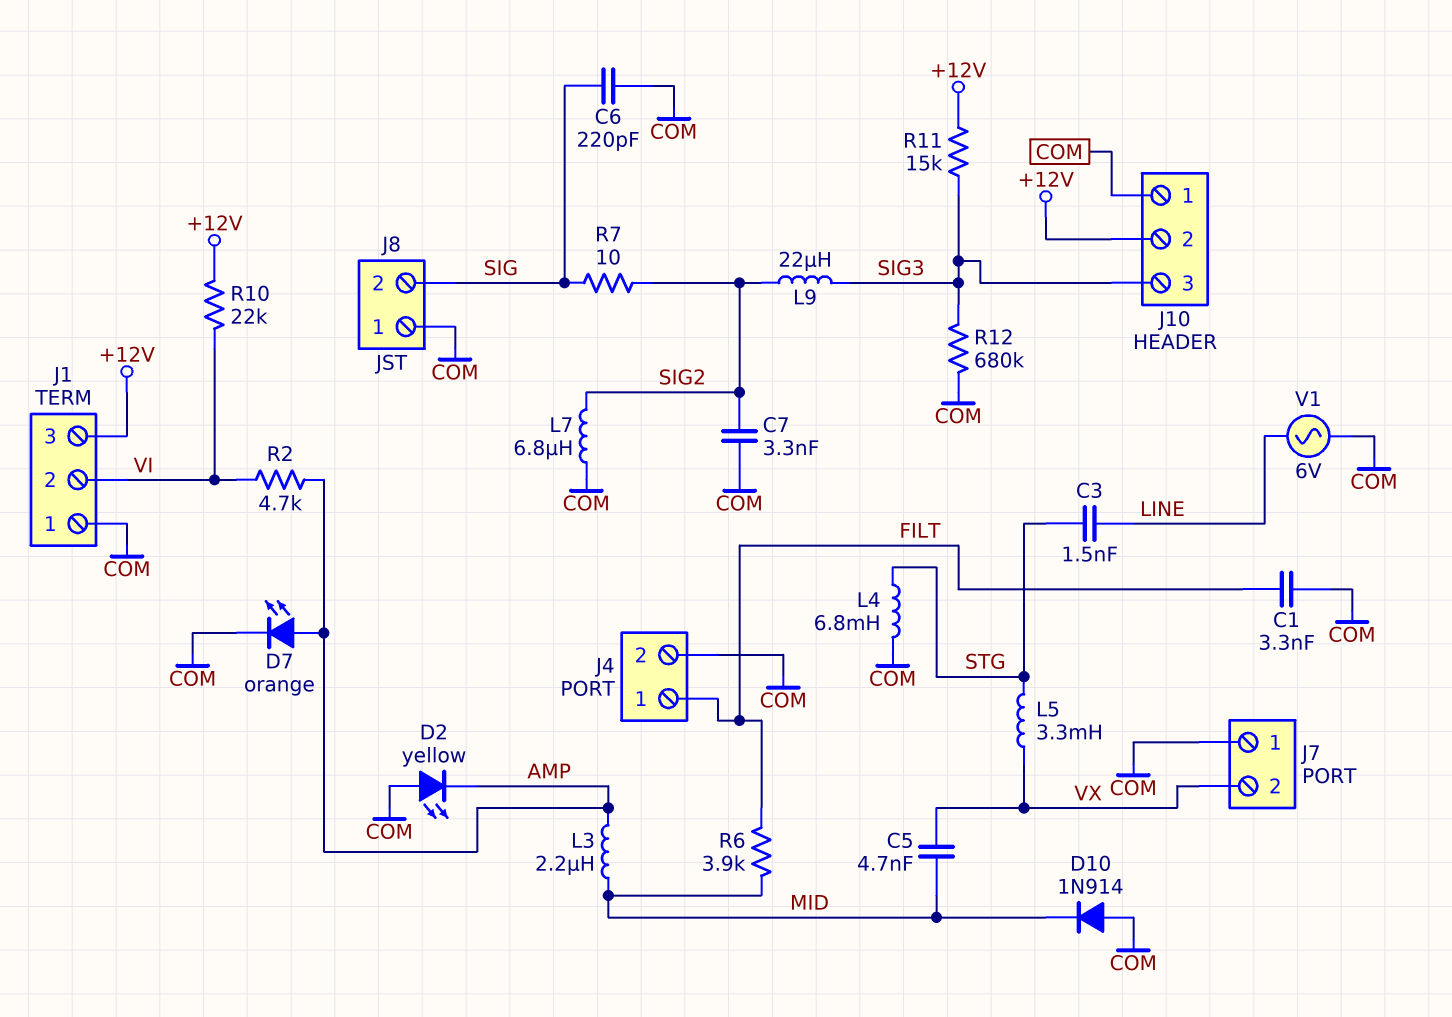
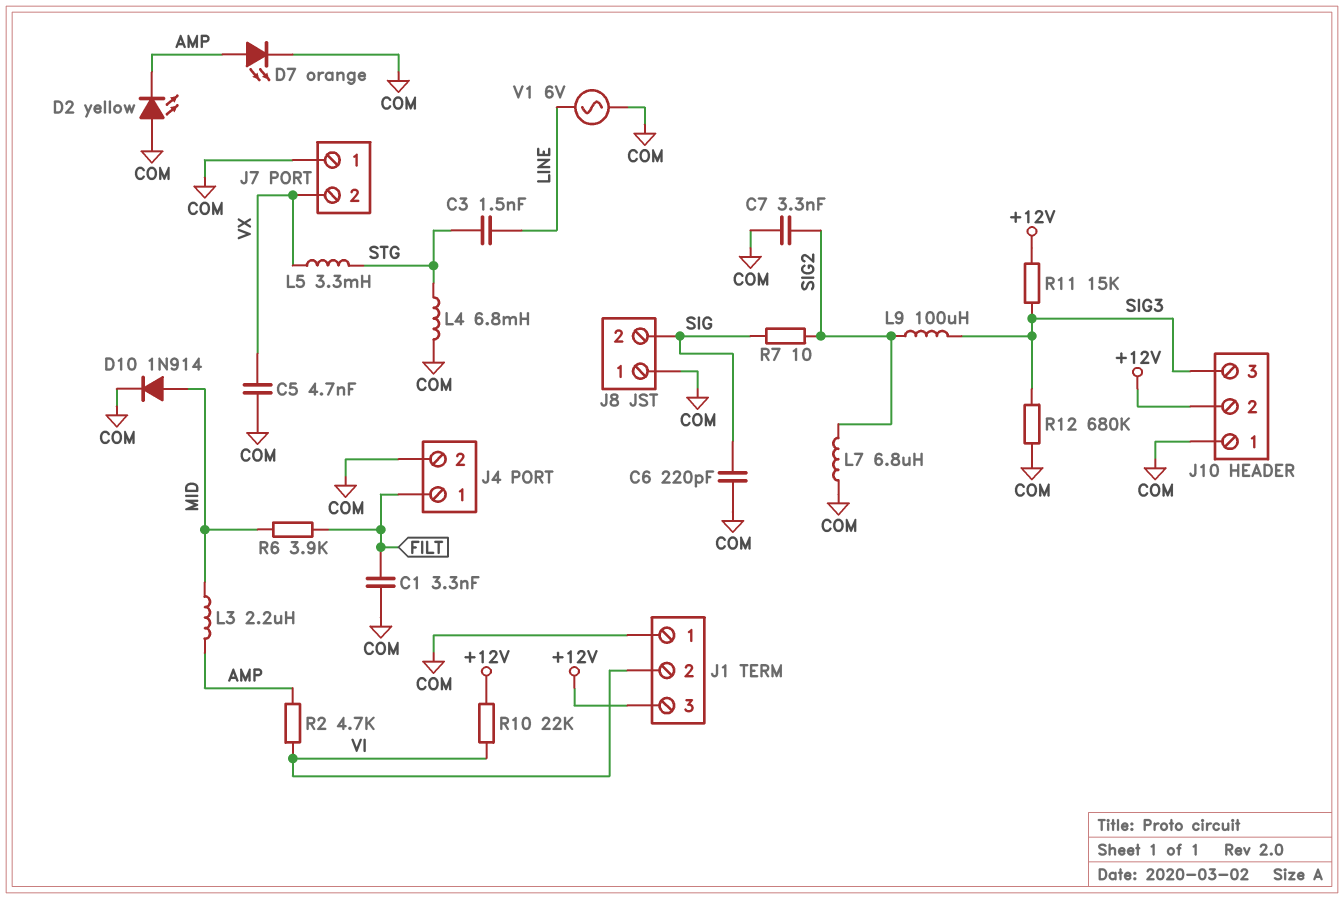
C5: 4.7nF (MID, VX) -> 4.7nF (COM, VX)
D10: diode 1N914 (A COM, K MID) -> diode 1N914 (A MID, K COM)
L9: 22uH (SIG2, SIG3) -> 100uH (SIG2, SIG3)

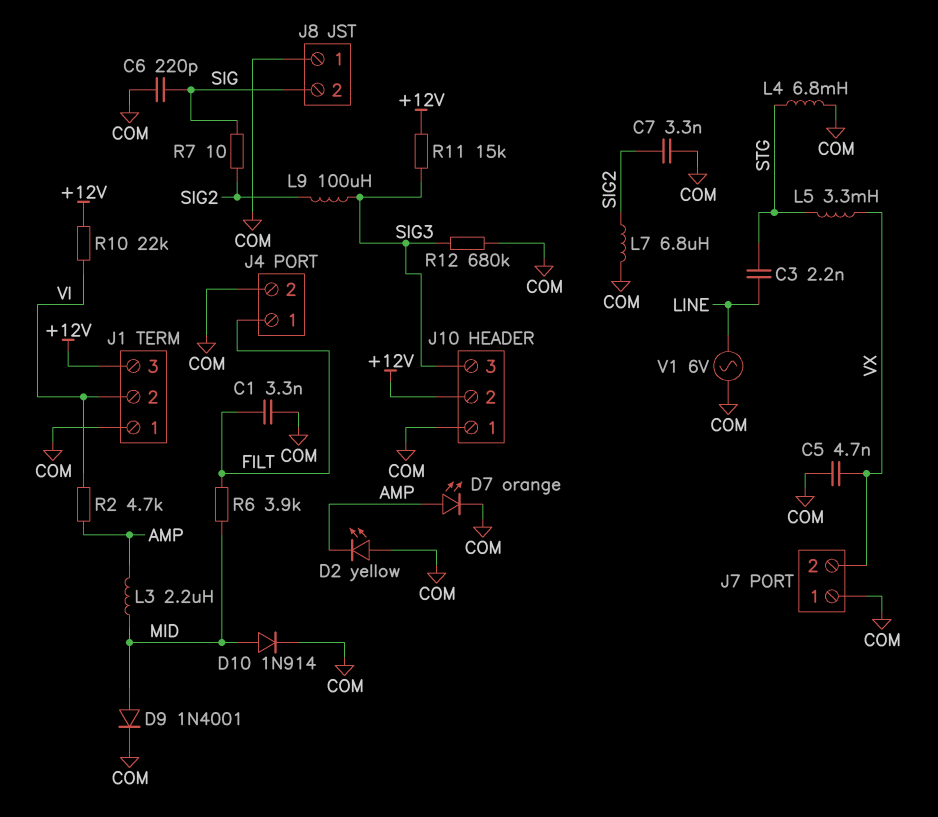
C3: 1.5nF (LINE, STG) -> 2.2nF (LINE, STG)
D9: none -> diode 1N4001 (A MID, K COM)

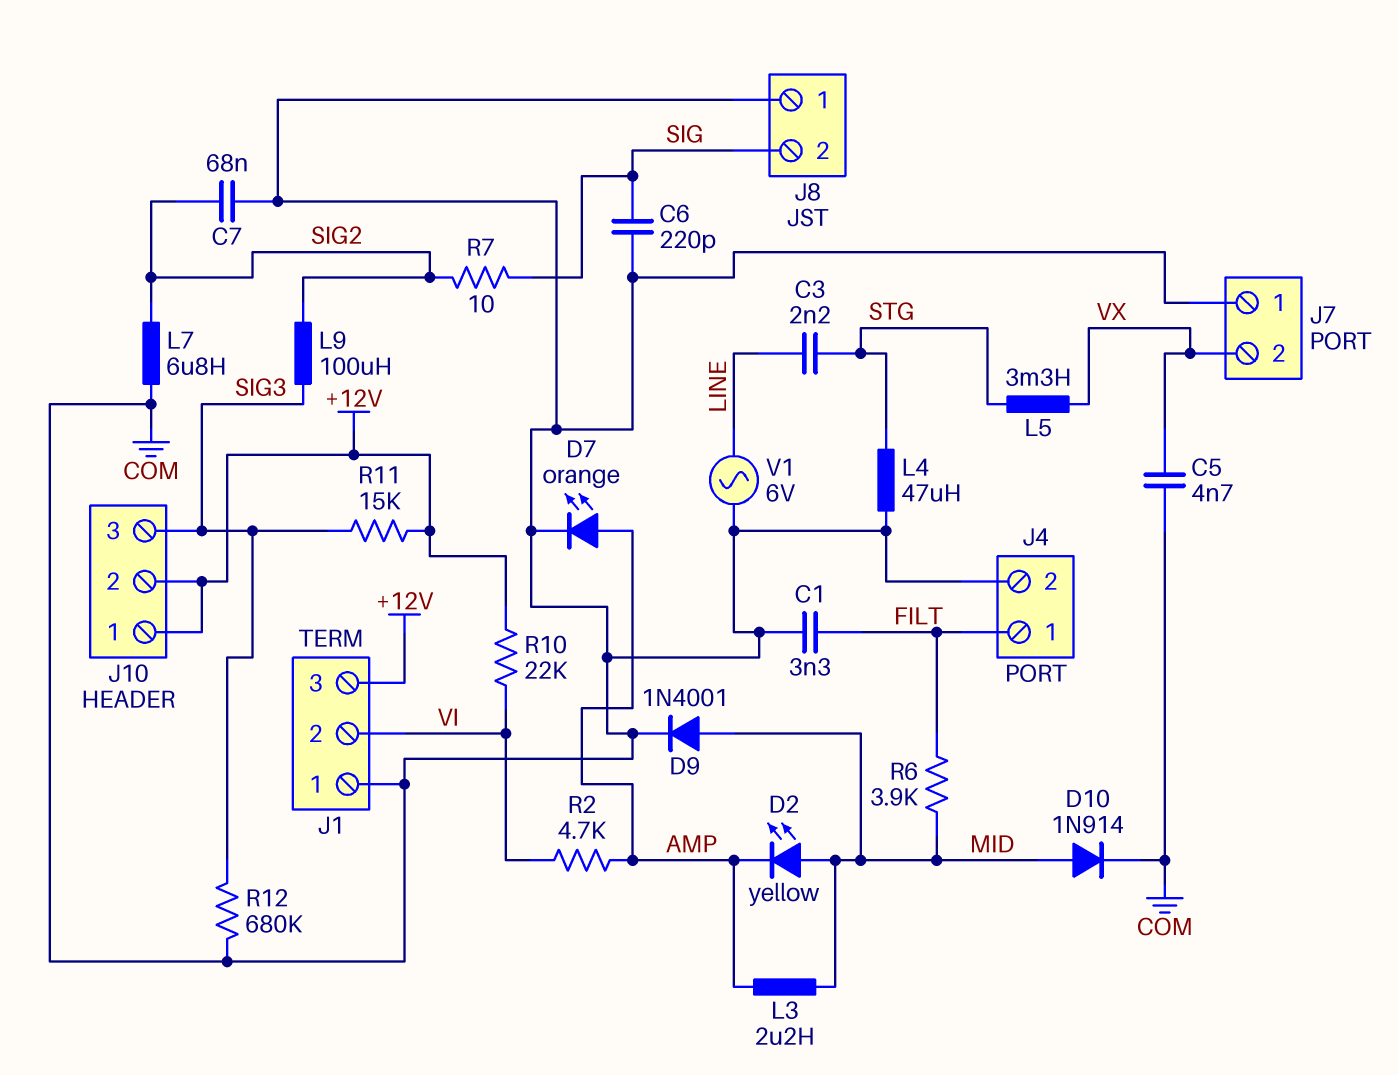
C7: 3.3nF (COM, SIG2) -> 68nF (COM, SIG2)
D2: LED yellow (A COM, K AMP) -> LED yellow (A MID, K AMP)
J10 pin 1: COM -> +12V
L4: 6.8mH (COM, STG) -> 47uH (COM, STG)

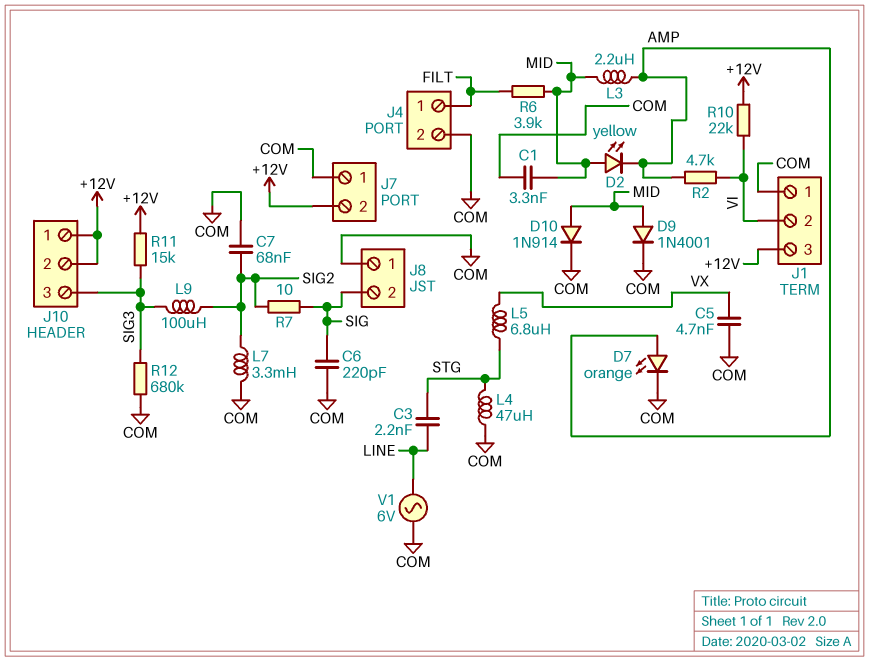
C1: 3.3nF (COM, FILT) -> 3.3nF (COM, MID)
J7 pin 2: VX -> +12V
L5: 3.3mH (STG, VX) -> 6.8uH (STG, VX)
L7: 6.8uH (COM, SIG2) -> 3.3mH (COM, SIG2)

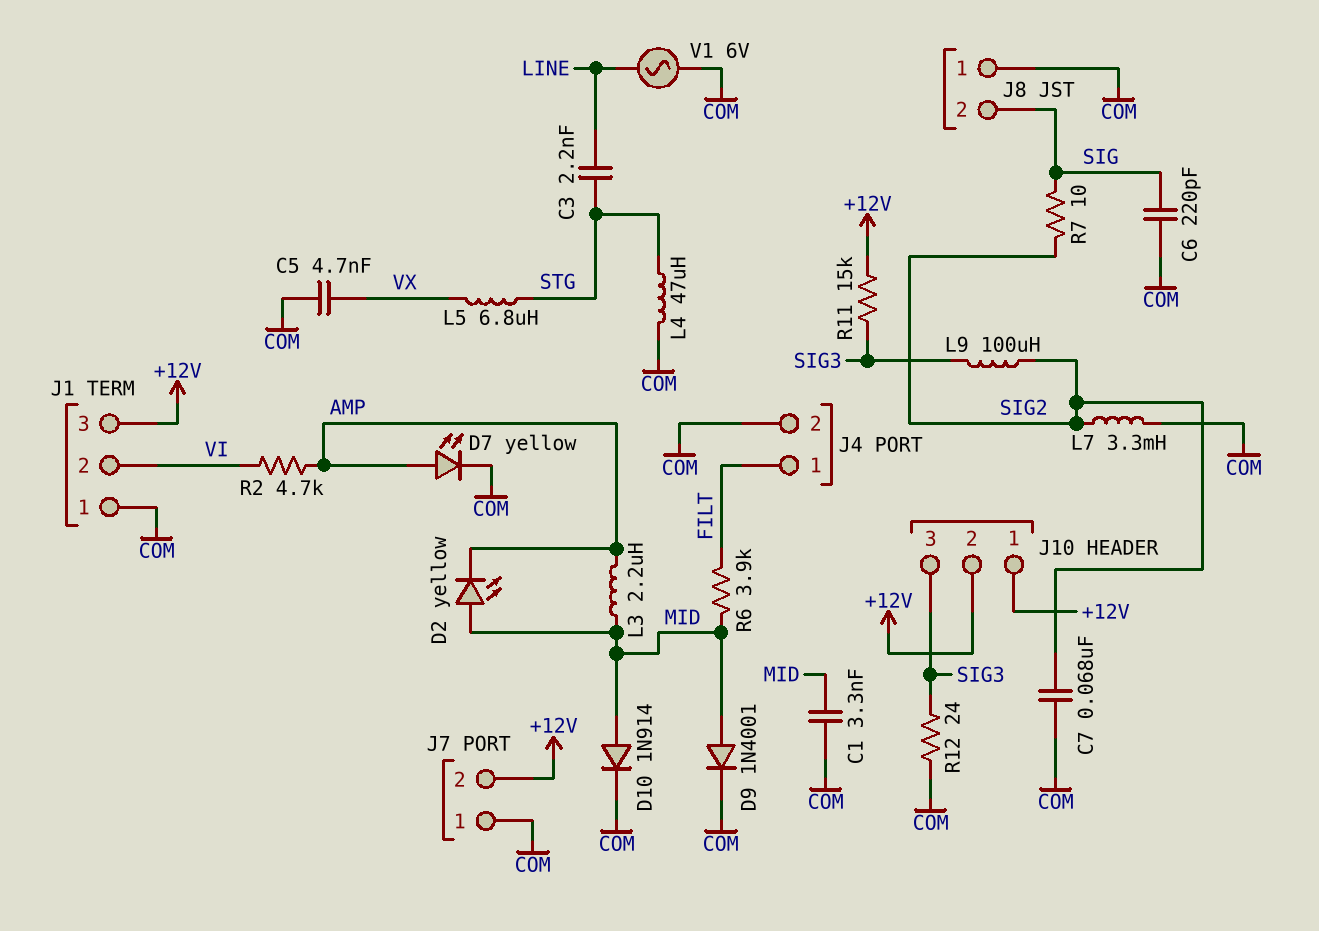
D7: LED orange (A AMP, K COM) -> LED yellow (A AMP, K COM)
R10: 22k (+12V, VI) -> none
R12: 680k (COM, SIG3) -> 24 (COM, SIG3)

